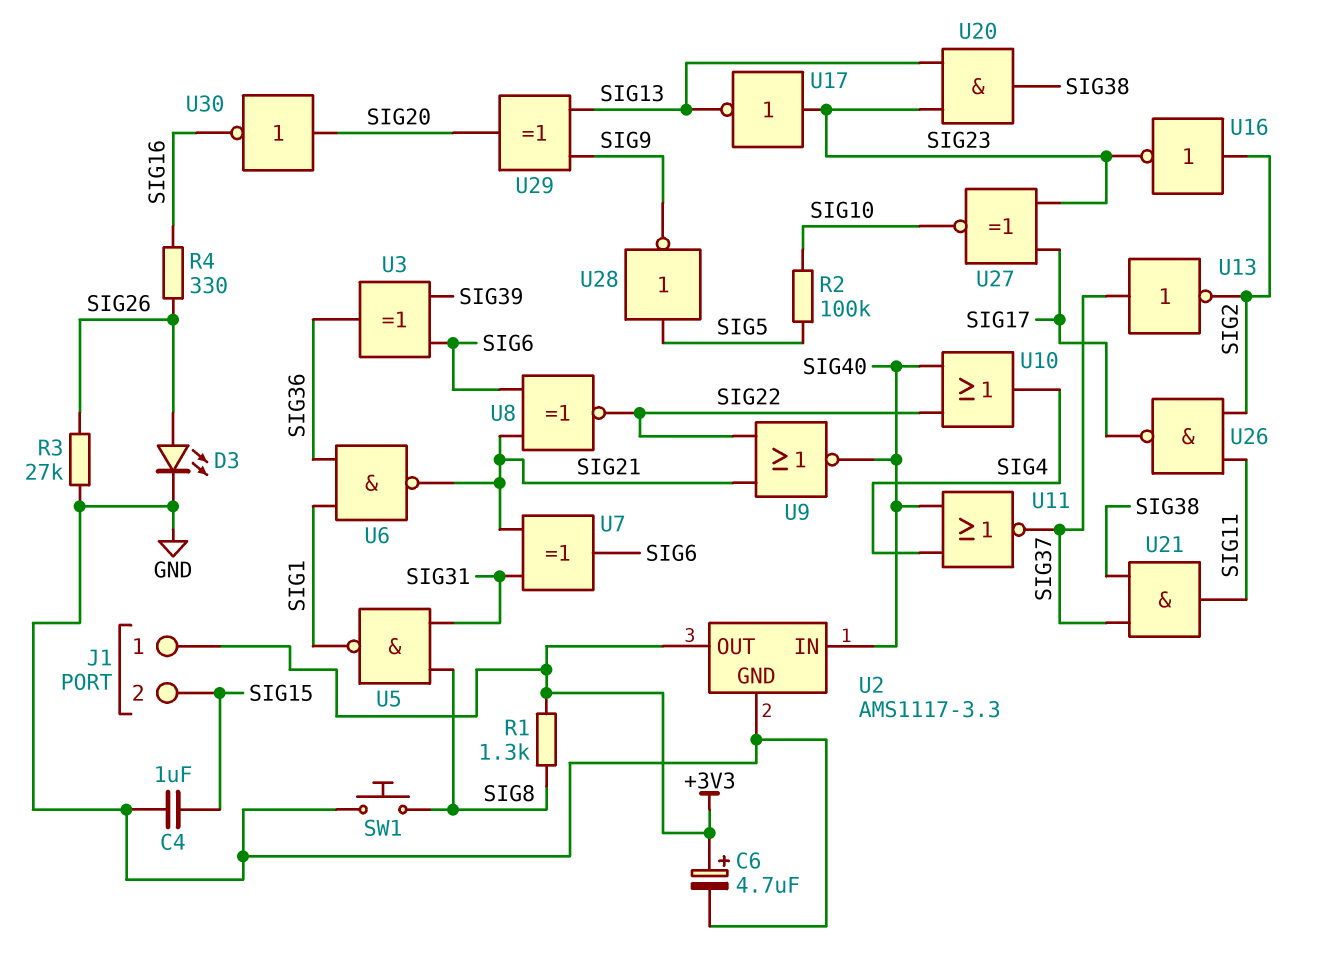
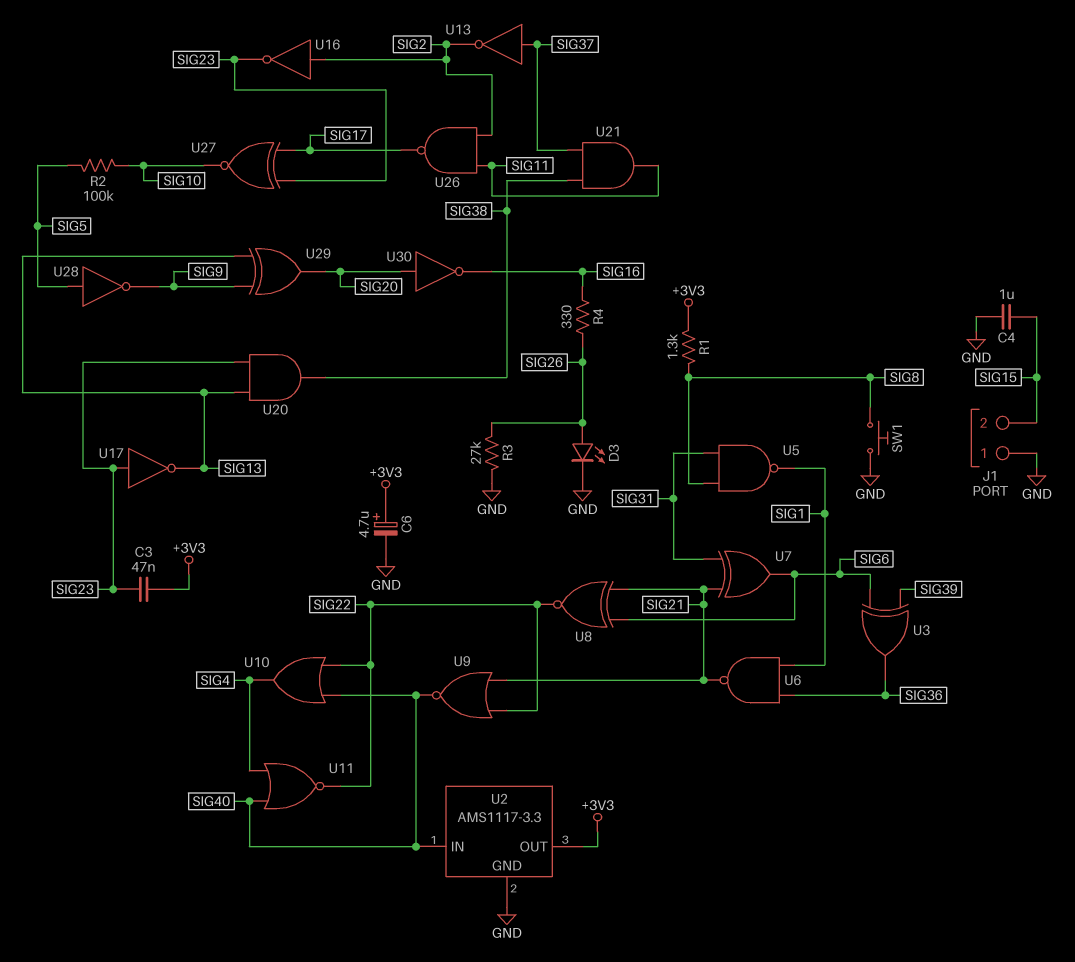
C3: none -> 47nF (+3V3, SIG23)
J1 pin 1: +3V3 -> GND
U11: NOR (in SIG4, in SIG40, out SIG37) -> NOR (in SIG4, in SIG40, out SIG22)

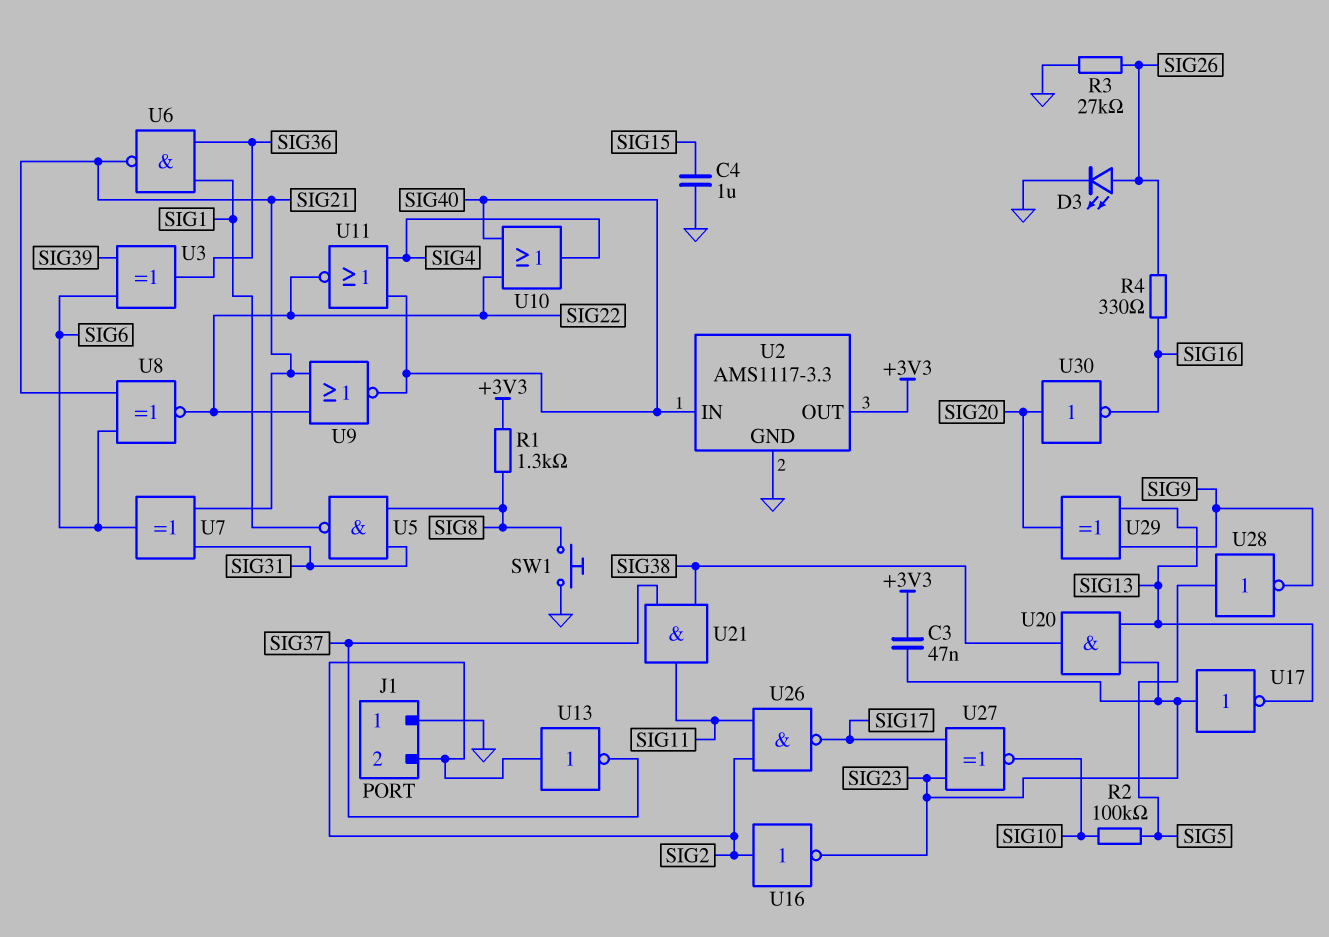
C6: 4.7uF (plus +3V3, minus GND) -> none
J1 pin 2: SIG15 -> SIG2
U13: NOT (in SIG37, out SIG2) -> NOT (in SIG2, out SIG37)

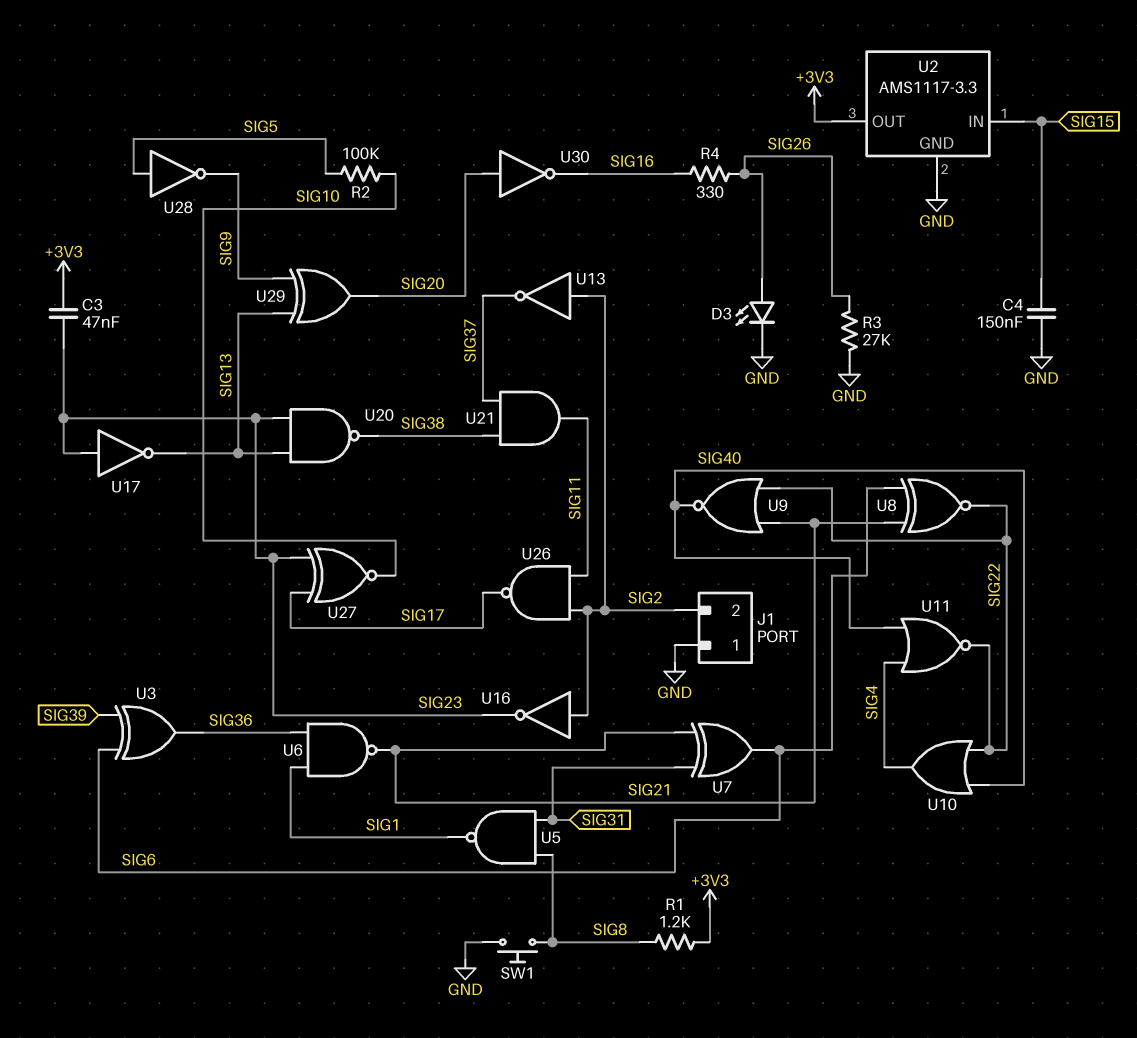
C4: 1uF (GND, SIG15) -> 150nF (GND, SIG15)
R1: 1.3k (+3V3, SIG8) -> 1.2k (+3V3, SIG8)
U2 pin IN: SIG40 -> SIG15
U20: AND (in SIG13, in SIG23, out SIG38) -> NAND (in SIG13, in SIG23, out SIG38)

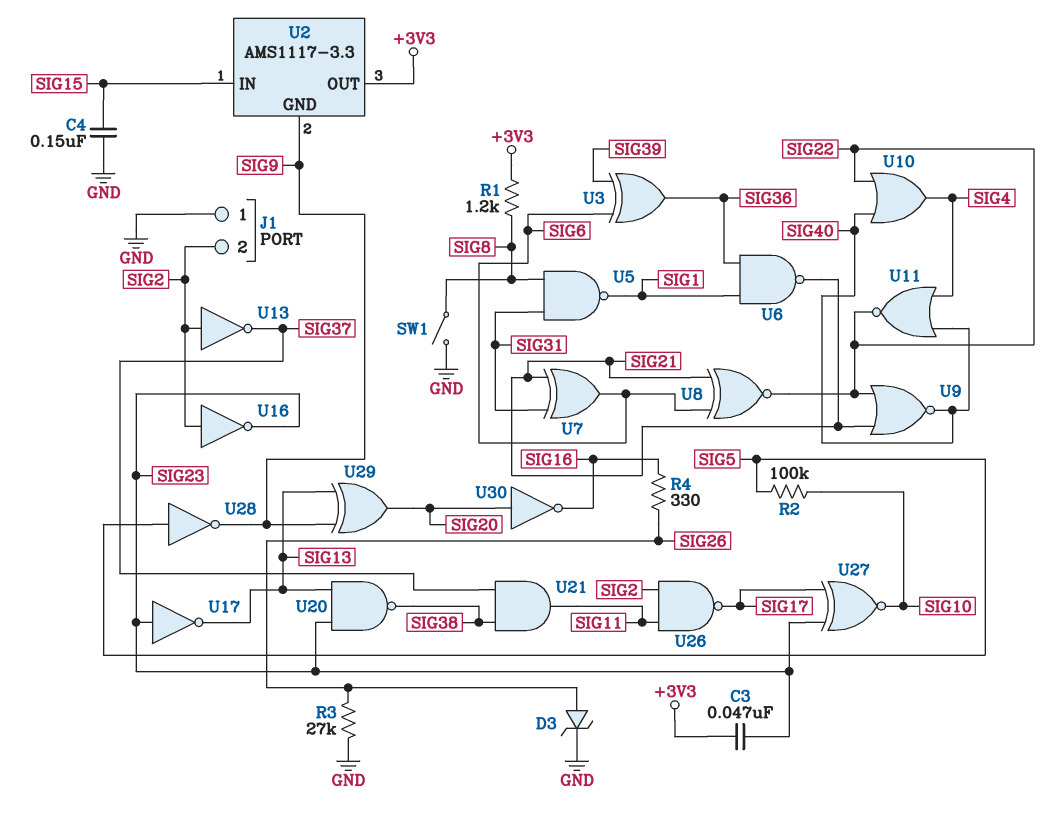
D3: LED (A SIG26, K GND) -> zener (A SIG26, K GND)
SW1: button (GND, SIG8) -> switch (GND, SIG8)
U2 pin GND: GND -> SIG9

